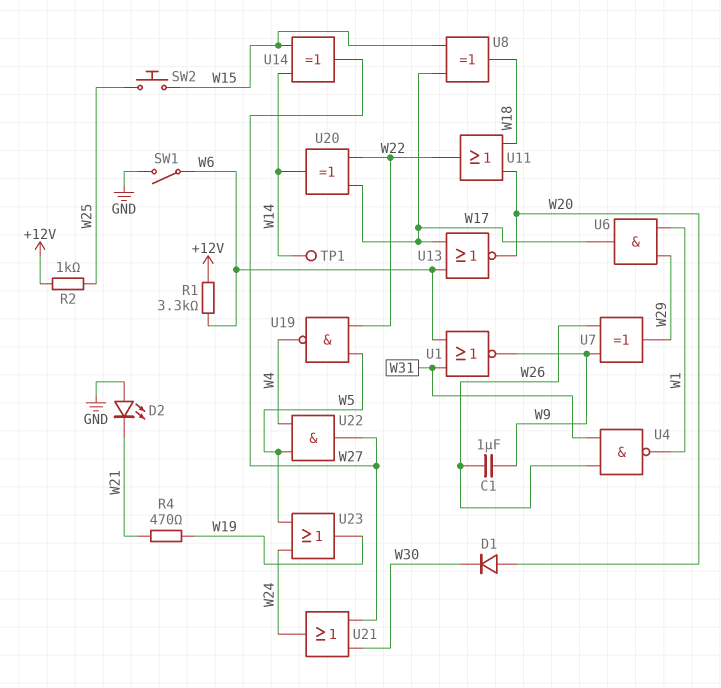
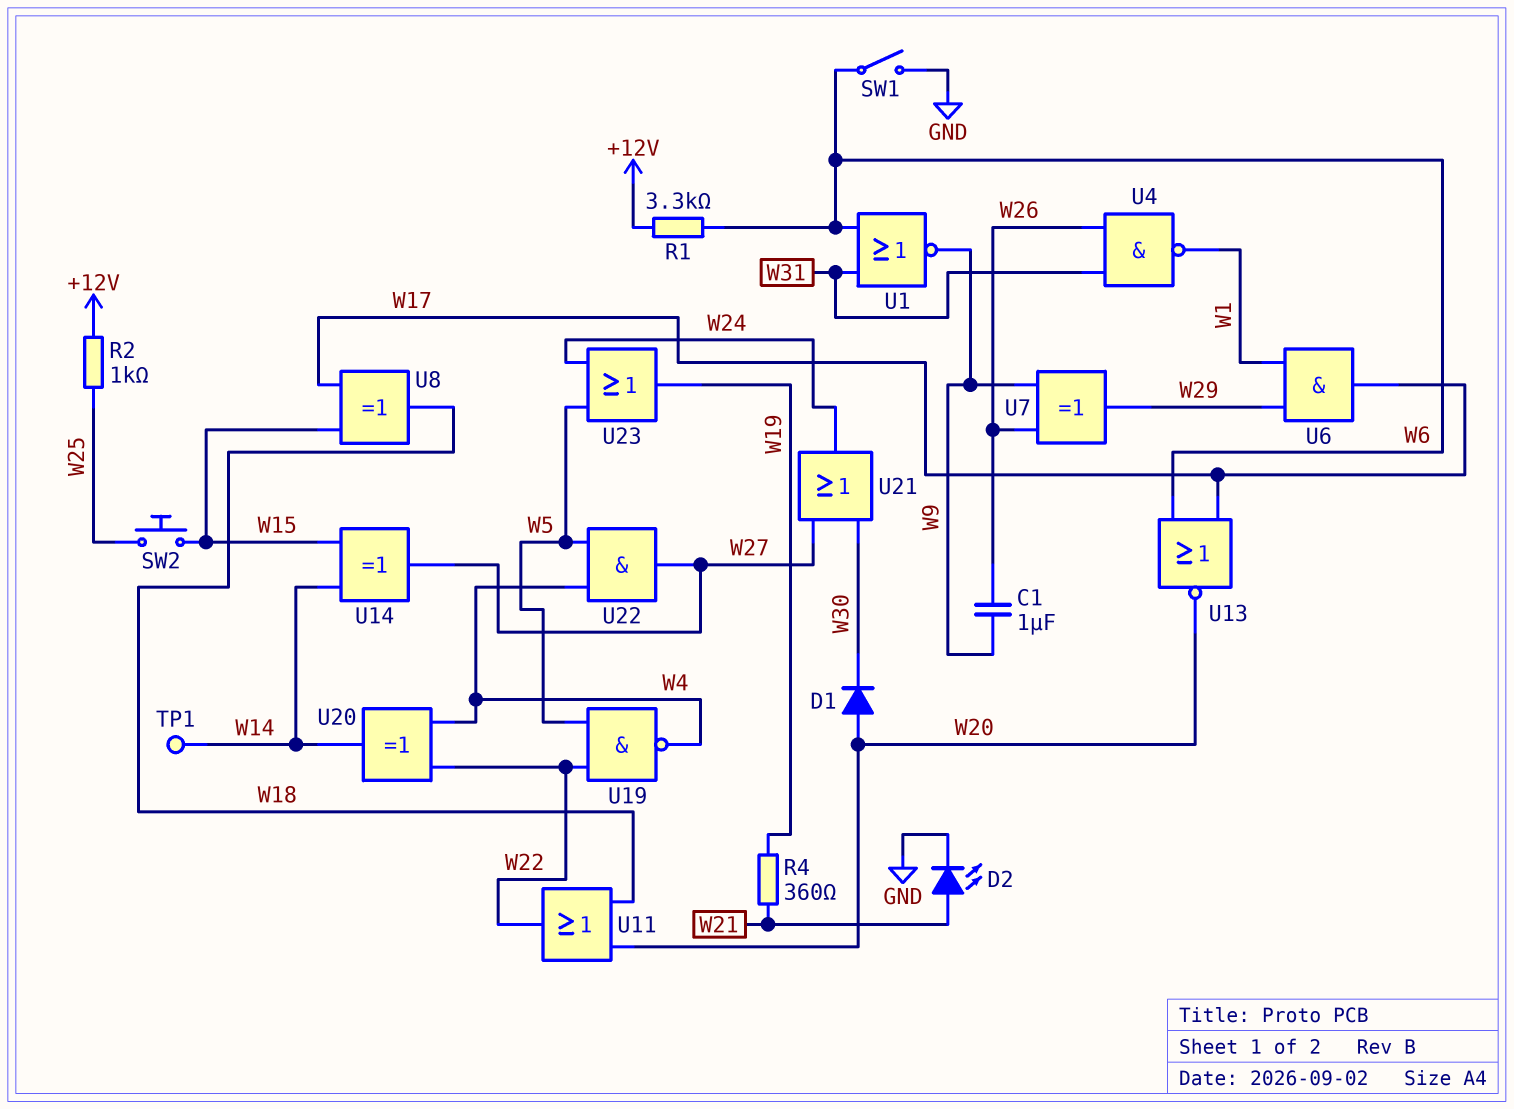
D2: LED (A GND, K W21) -> LED (A W21, K GND)
R4: 470 (W19, W21) -> 360 (W19, W21)
U20: XOR (in W17, in W22, out W14) -> XOR (in W4, in W22, out W14)

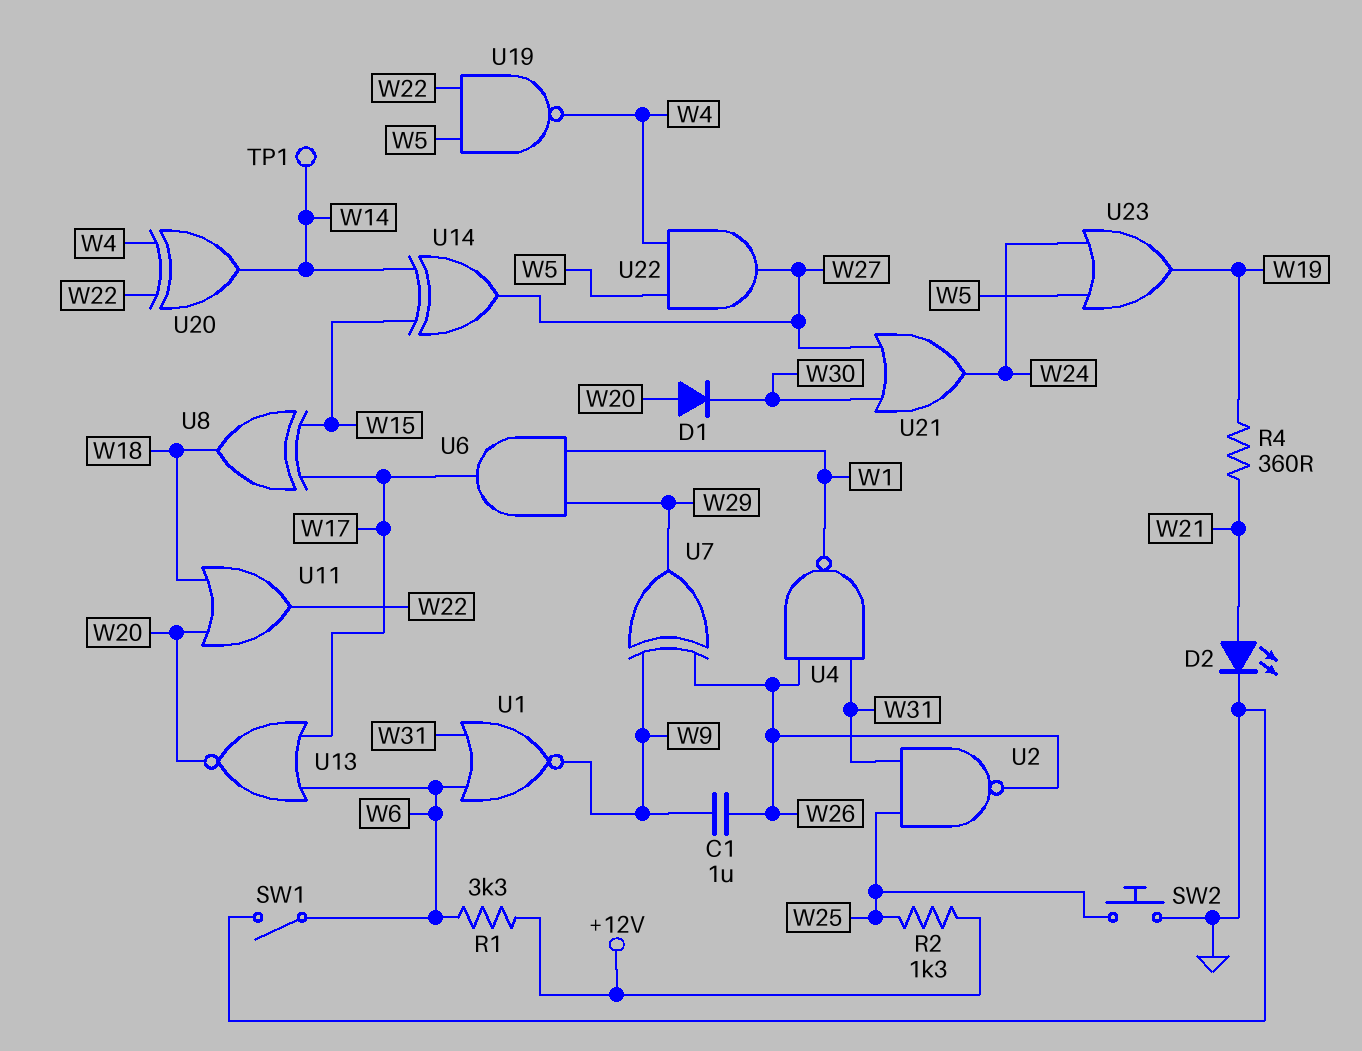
R2: 1k (+12V, W25) -> 1.3k (+12V, W25)
SW2: button (W15, W25) -> button (GND, W25)
U2: none -> NAND (in W25, in W31, out W26)

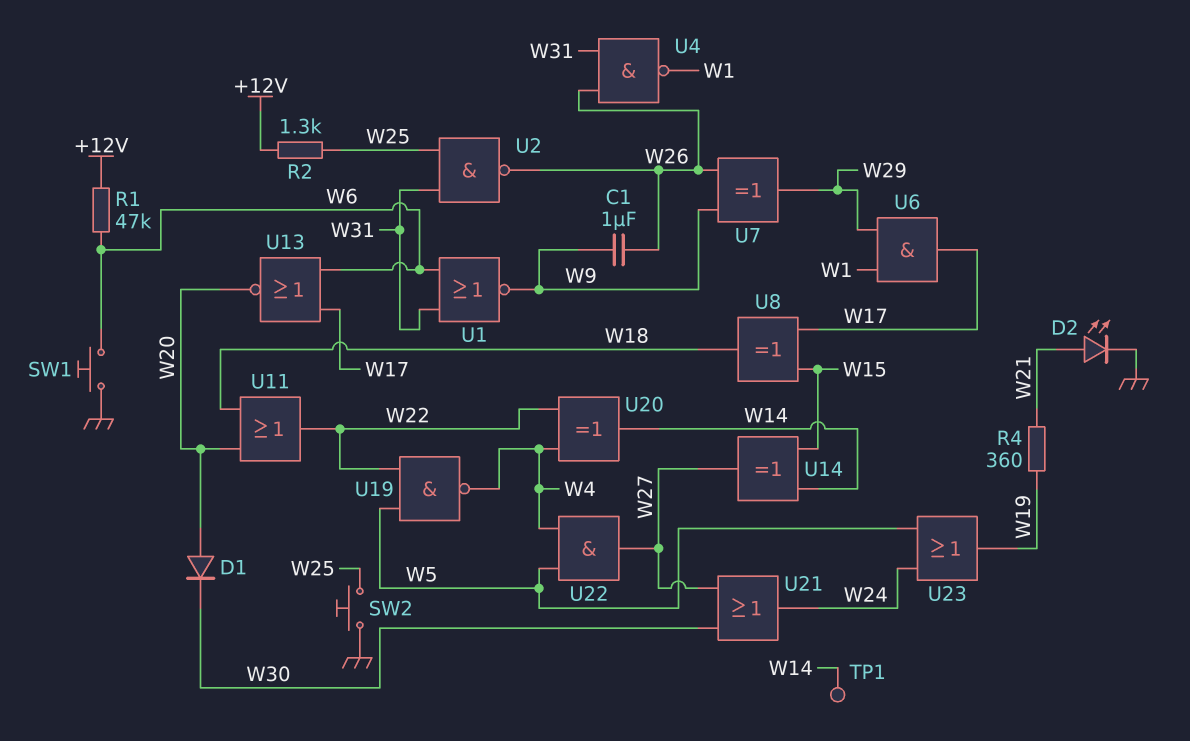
R1: 3.3k (+12V, W6) -> 47k (+12V, W6)
SW1: switch (GND, W6) -> button (GND, W6)

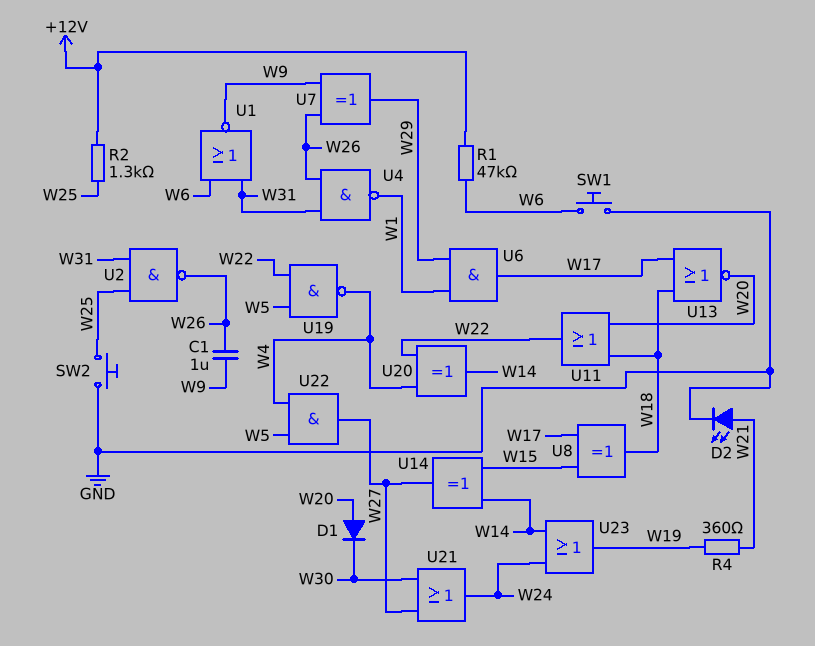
TP1: test point (W14) -> none
U13: NOR (in W6, in W17, out W20) -> NOR (in W17, in W18, out W20)
U23: OR (in W5, in W24, out W19) -> OR (in W14, in W24, out W19)

